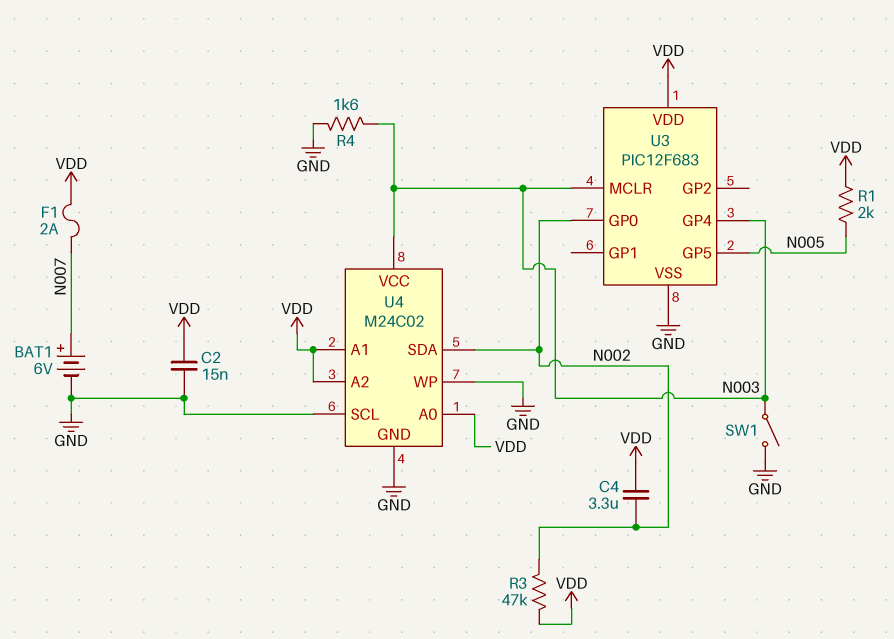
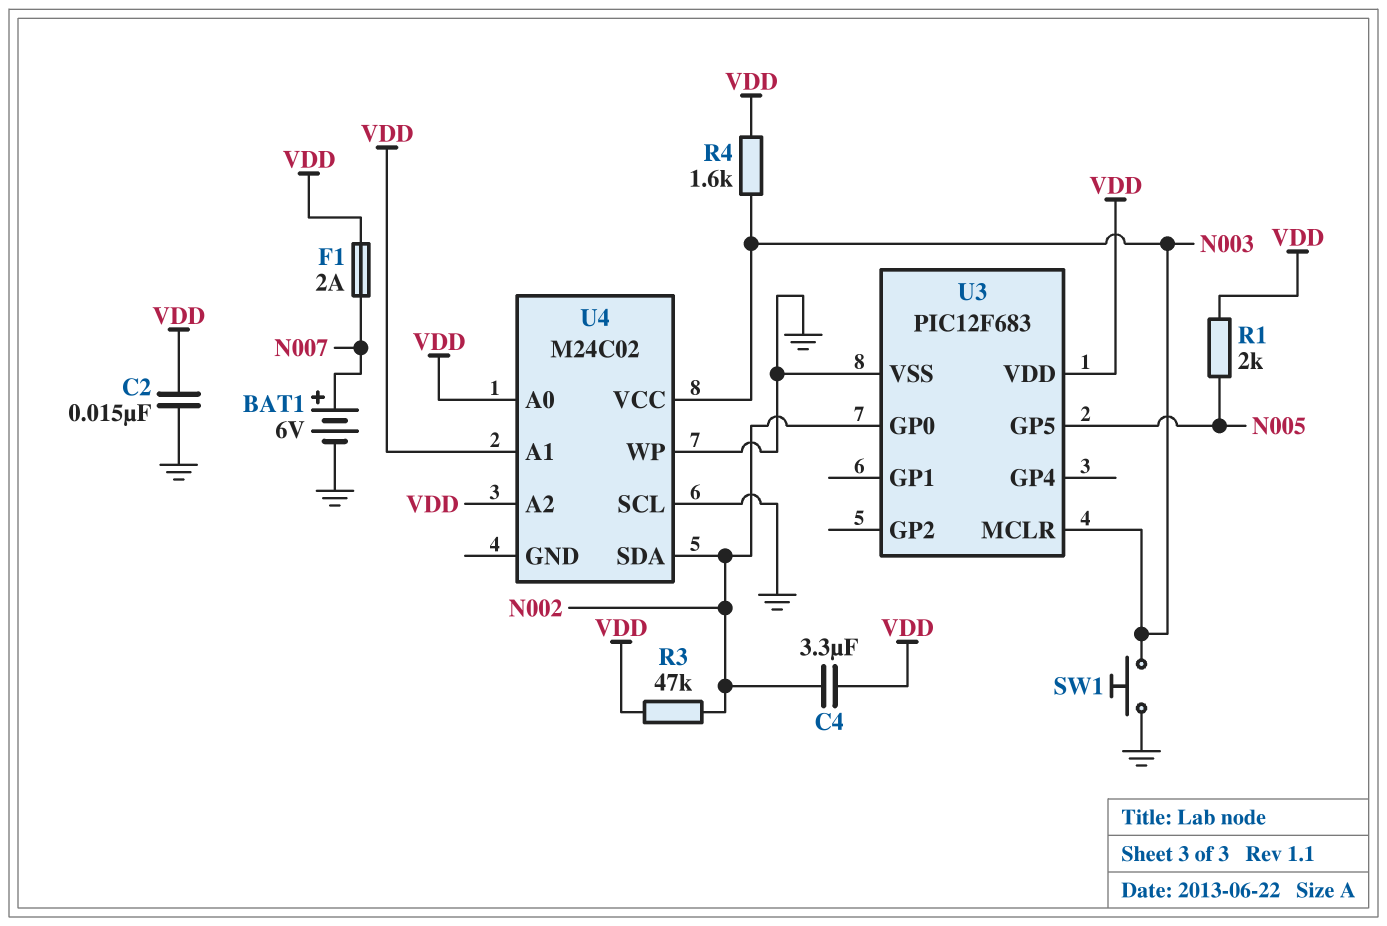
R4: 1.6k (GND, N003) -> 1.6k (N003, VDD)
SW1: switch (GND, N003) -> button (GND, N003)
U3 pin GP4: N003 -> none
U4 pin GND: GND -> none

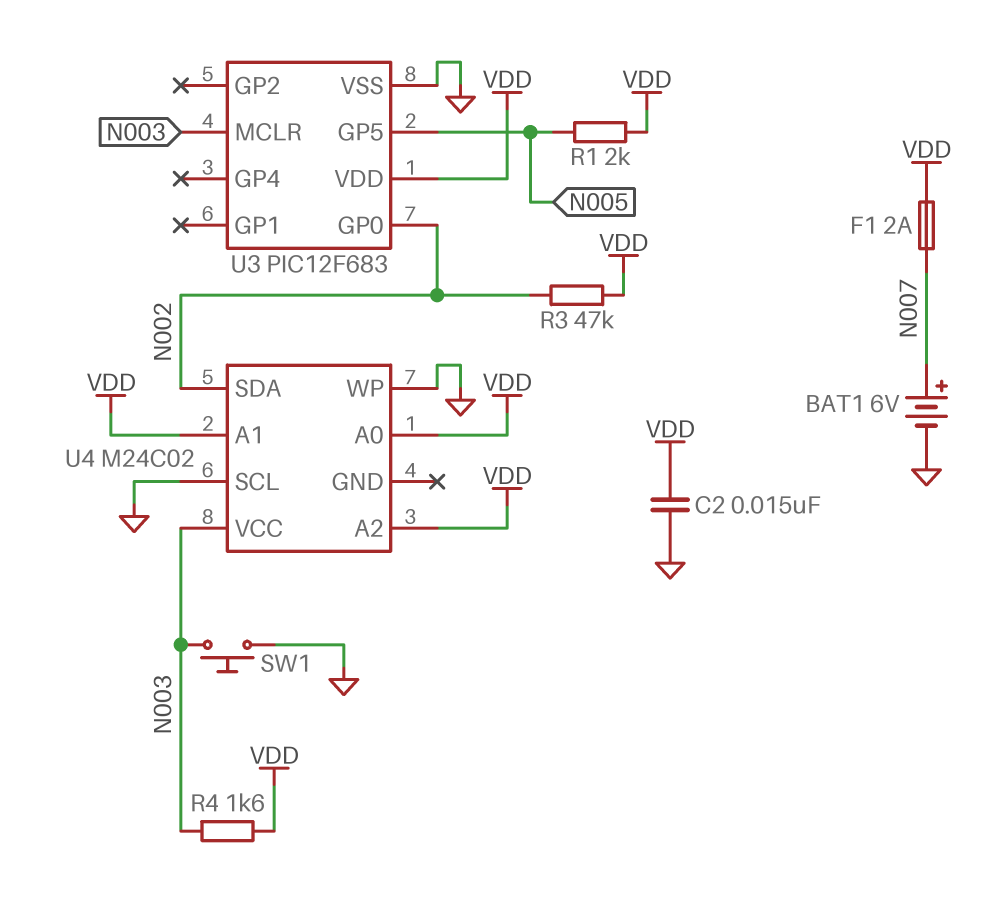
C4: 3.3uF (N002, VDD) -> none

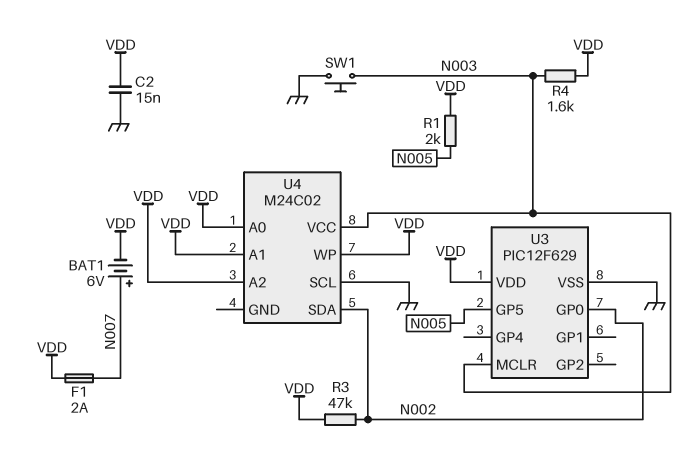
BAT1: 6V (plus N007, minus GND) -> 6V (plus N007, minus VDD)
U3: PIC12F683 -> PIC12F629
U4 pin WP: GND -> VDD

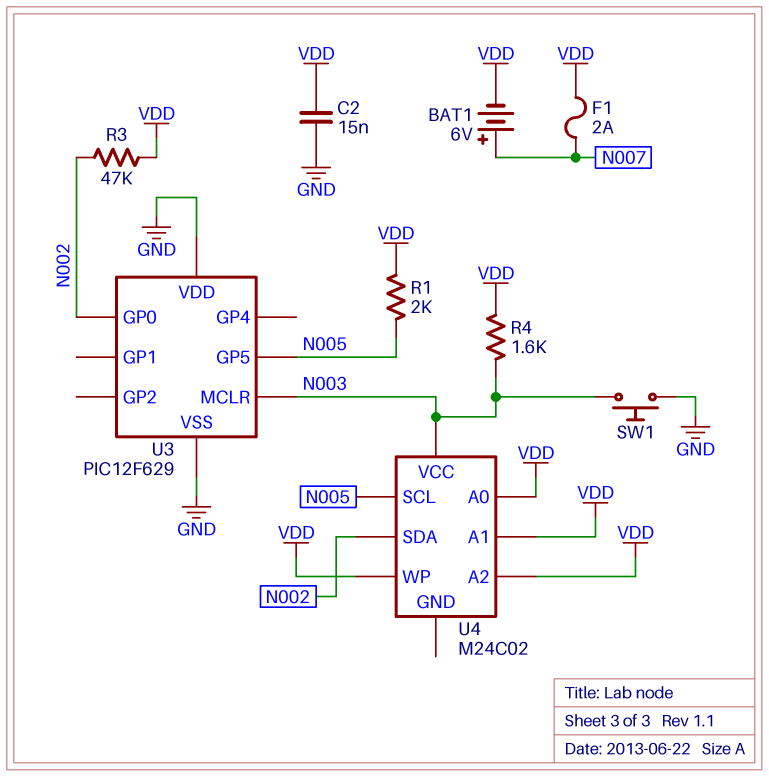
U3 pin VDD: VDD -> GND
U4 pin SCL: GND -> N005

